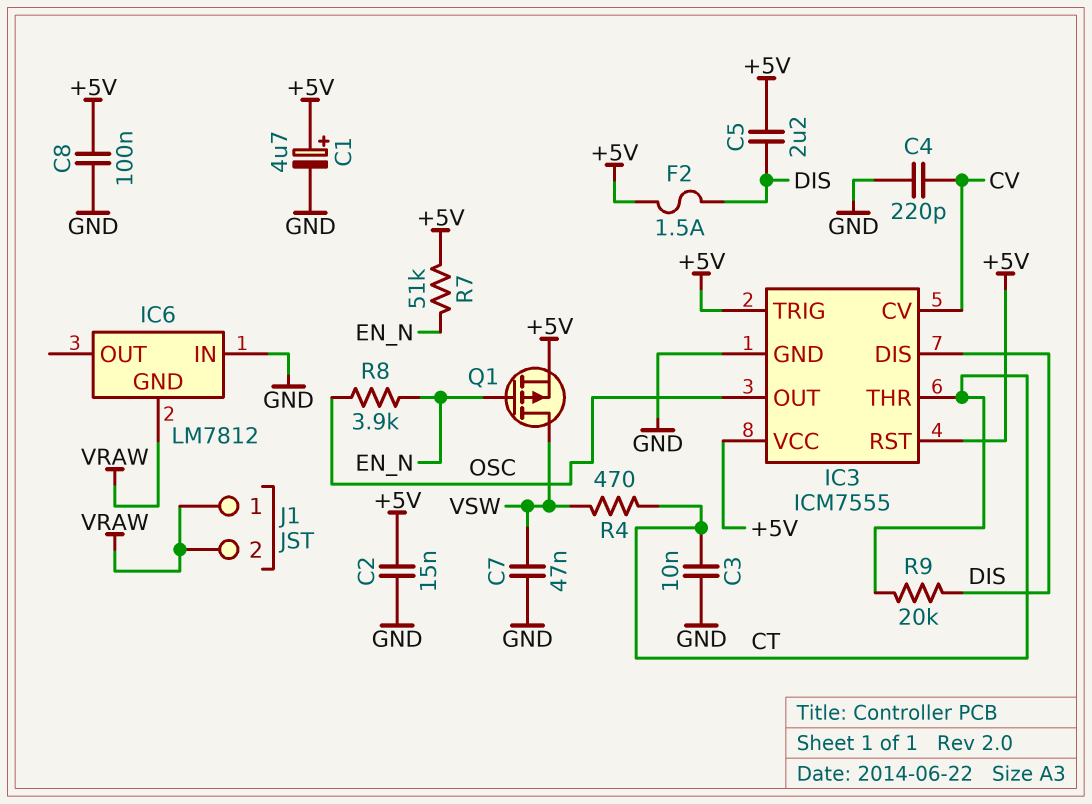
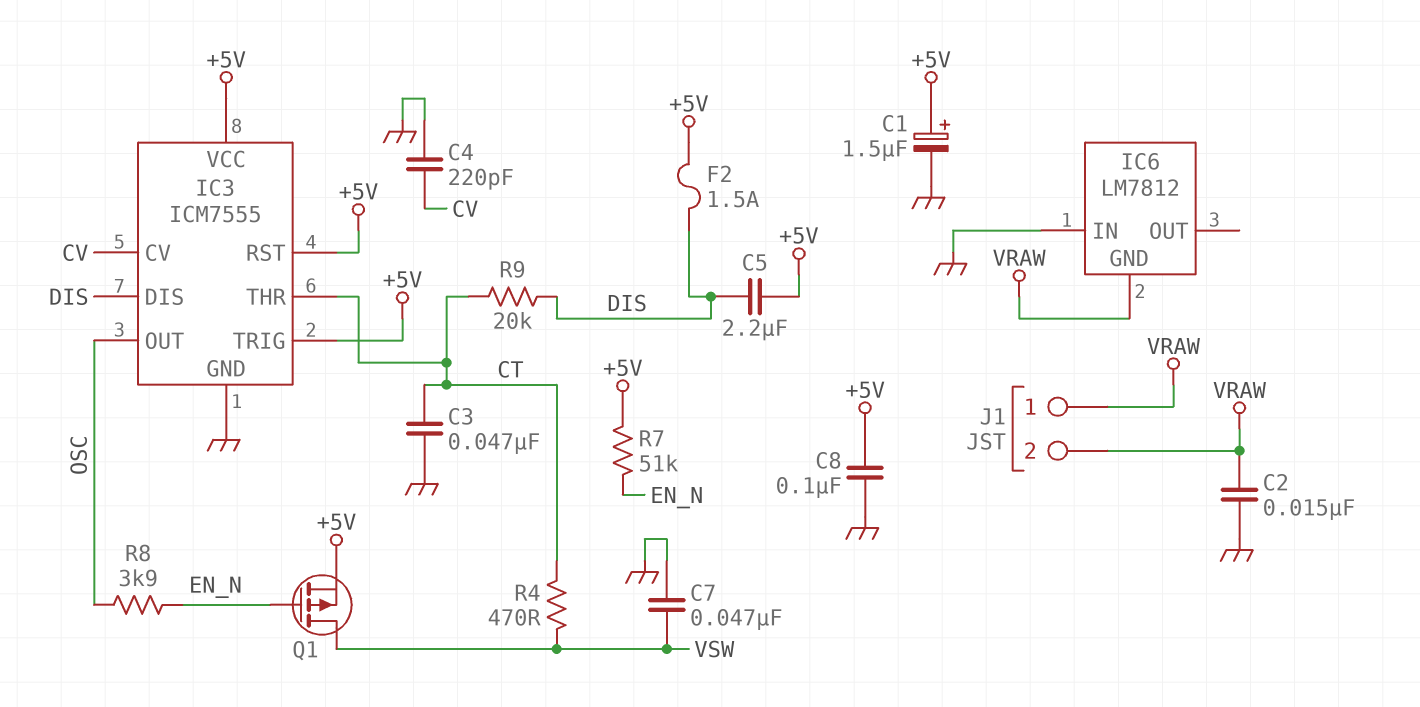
C1: 4.7uF (plus +5V, minus GND) -> 1.5uF (plus +5V, minus GND)
C2: 15nF (+5V, GND) -> 15nF (GND, VRAW)
C3: 10nF (CT, GND) -> 47nF (CT, GND)

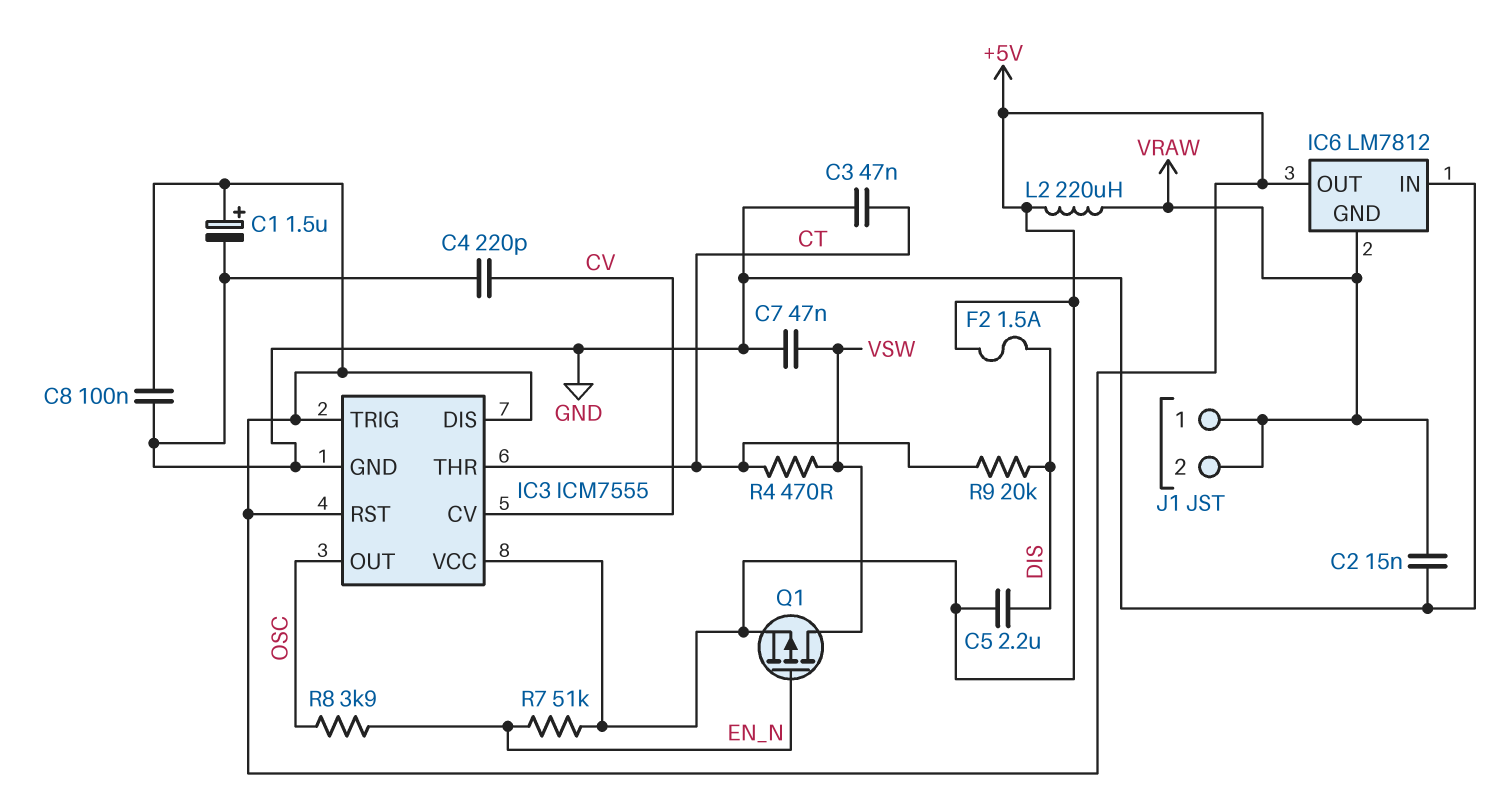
IC3 pin DIS: DIS -> +5V
IC6 pin OUT: none -> +5V
L2: none -> 220uH (+5V, VRAW)

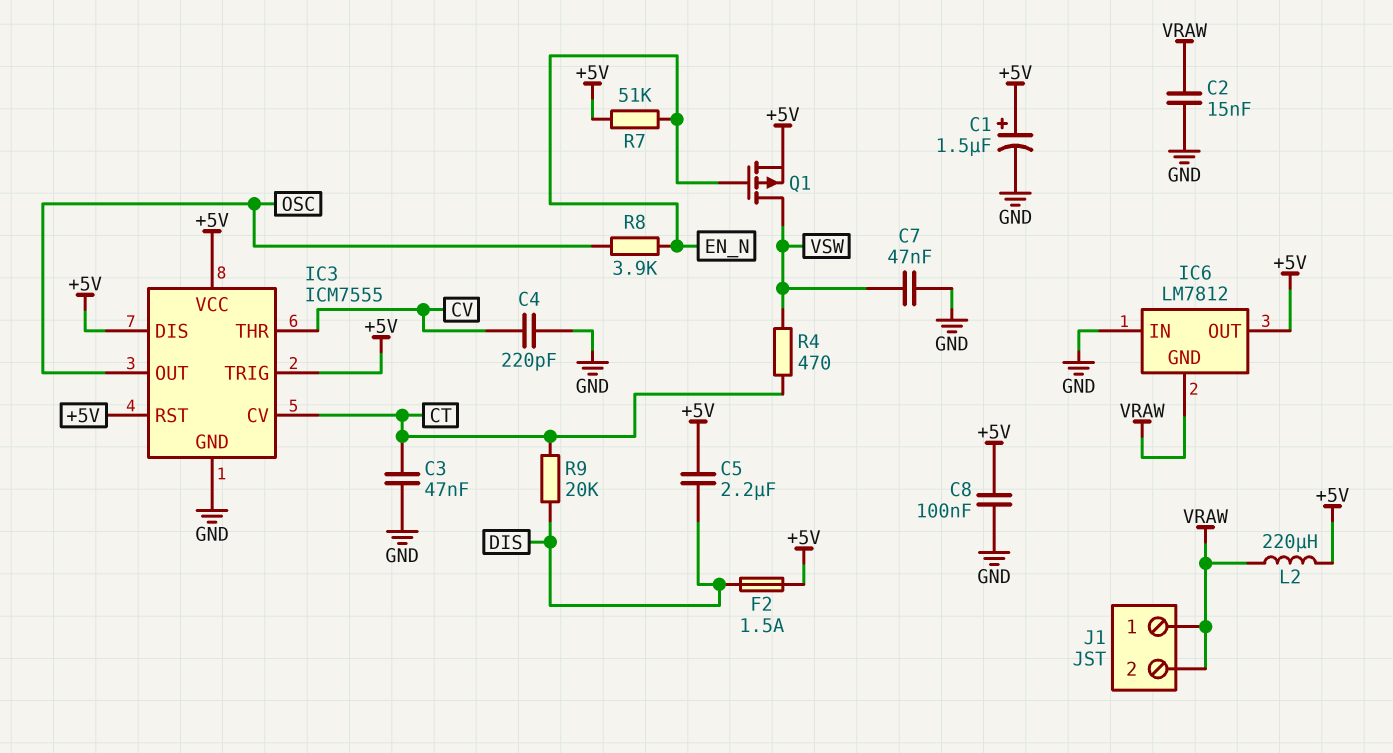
IC3 pin CV: CV -> CT
IC3 pin THR: CT -> CV

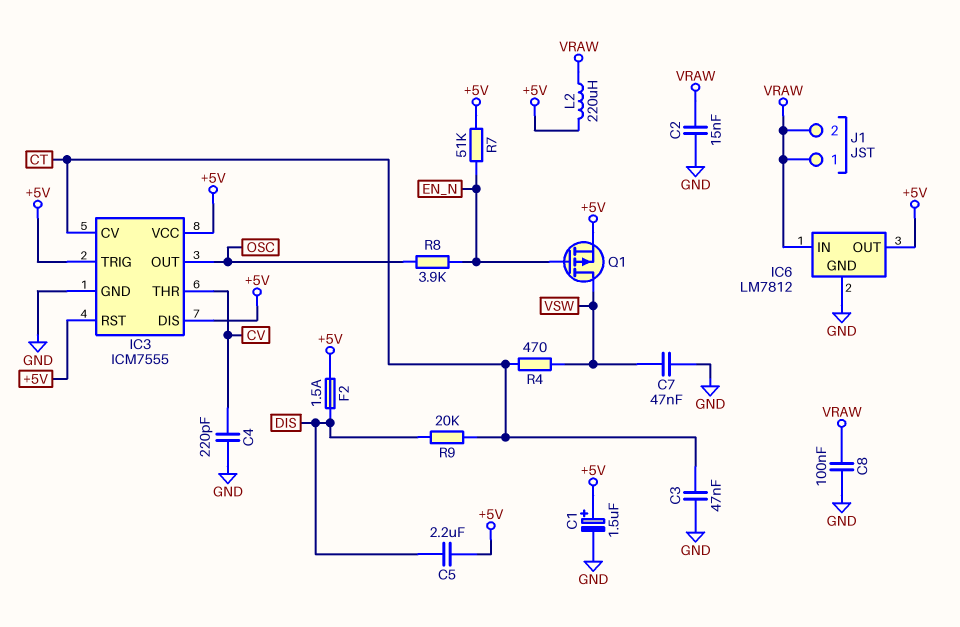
C8: 100nF (+5V, GND) -> 100nF (GND, VRAW)
IC6 pin GND: VRAW -> GND
IC6 pin IN: GND -> VRAW

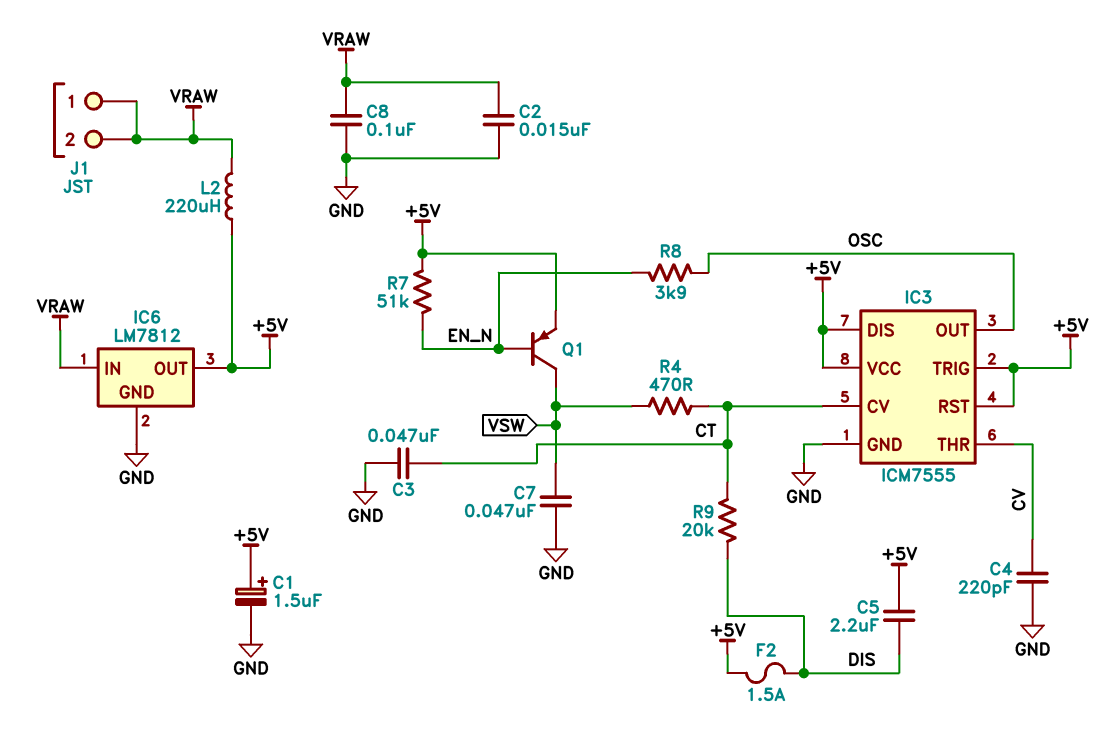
Q1: PMOS (G EN_N, D VSW, S +5V) -> PNP (B EN_N, C VSW, E +5V)

